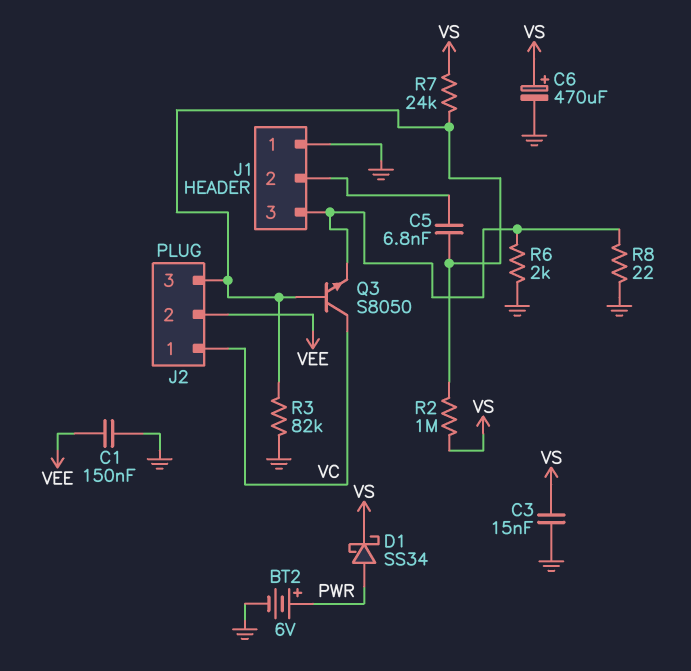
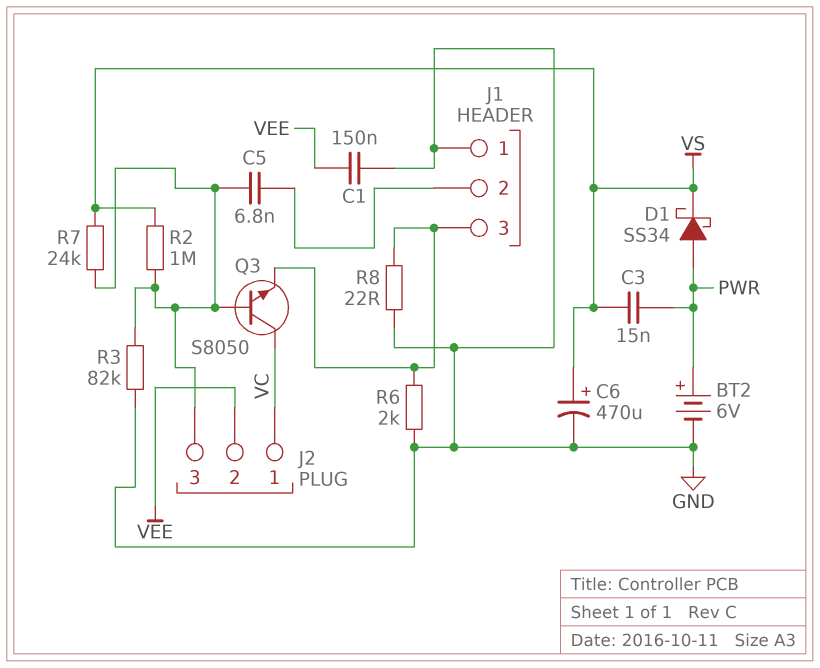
C3: 15nF (GND, VS) -> 15nF (PWR, VS)

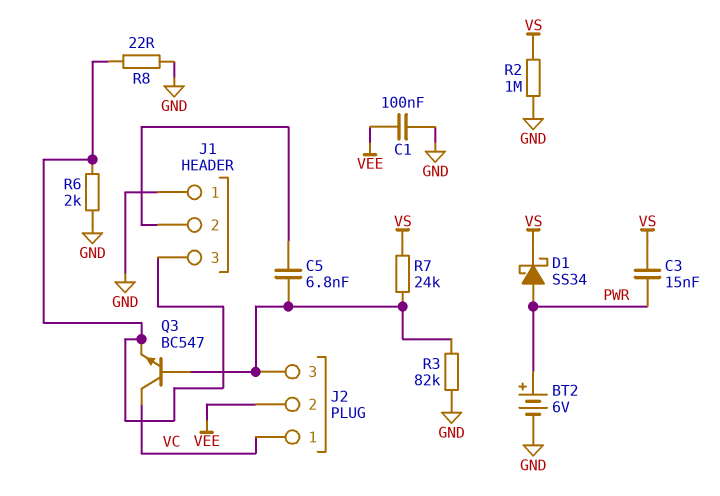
C1: 150nF (GND, VEE) -> 100nF (GND, VEE)
C6: 470uF (plus VS, minus GND) -> none
Q3: NPN S8050 (B J2/3, C VC, E J1/3) -> NPN BC547 (B J2/3, C VC, E J1/3)
R2: 1M (J2/3, VS) -> 1M (GND, VS)

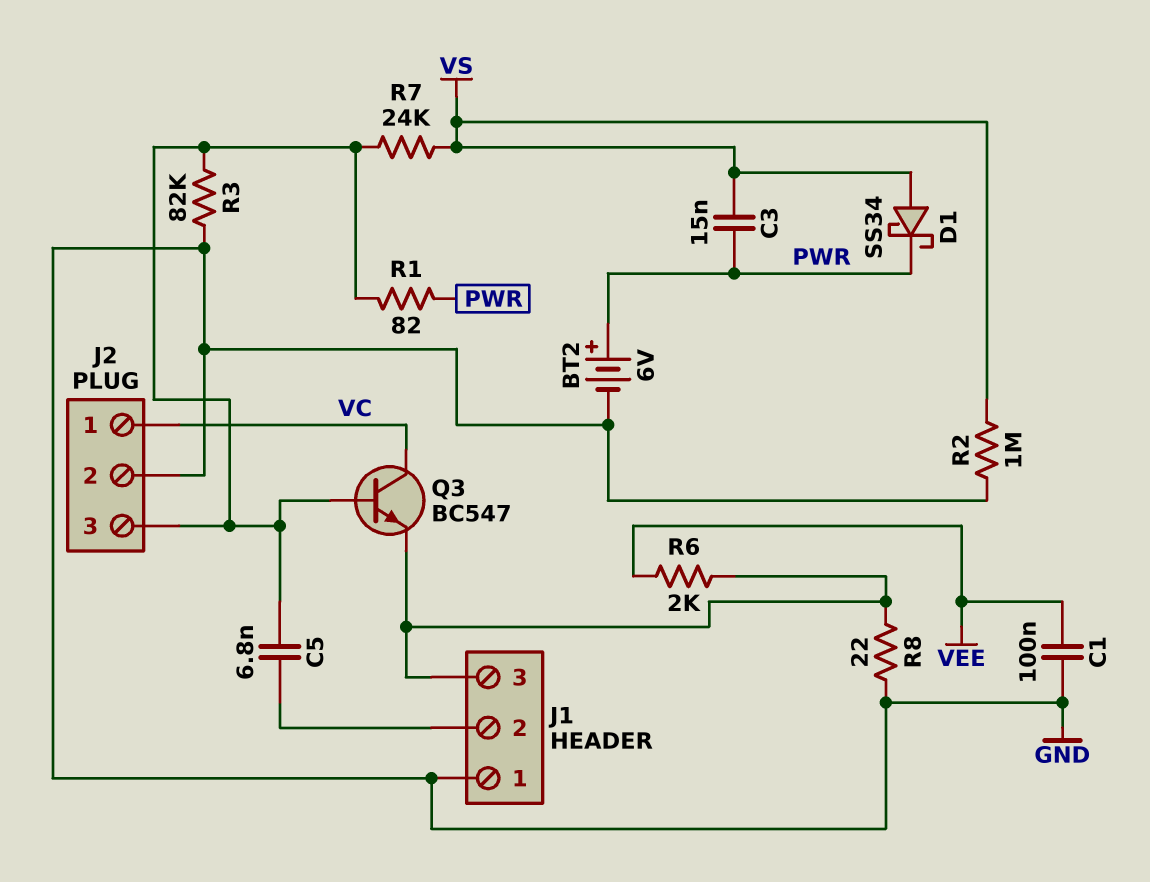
D1: schottky SS34 (A PWR, K VS) -> schottky SS34 (A VS, K PWR)
J2 pin 2: VEE -> GND
R1: none -> 82 (J2/3, PWR)
R6: 2k (GND, J1/3) -> 2k (J1/3, VEE)

